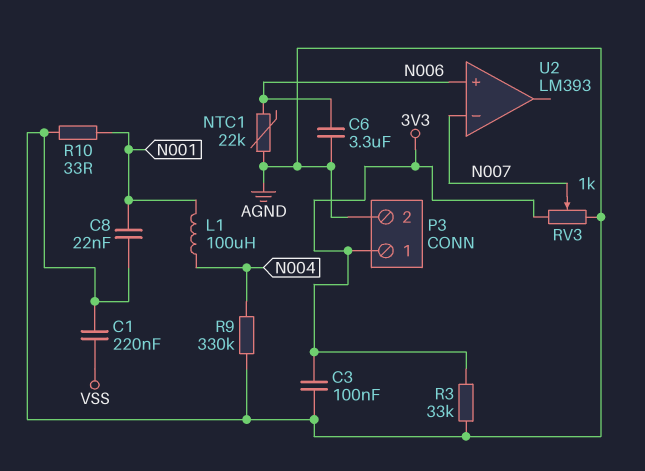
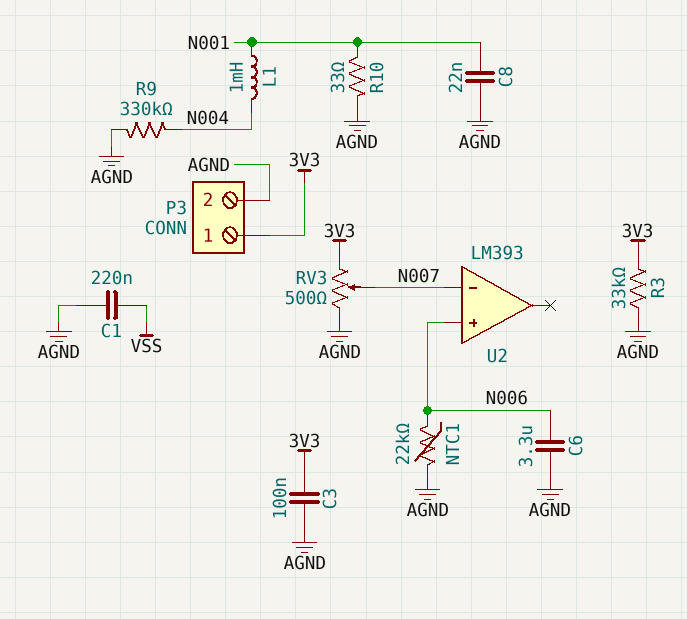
L1: 100uH (N001, N004) -> 1mH (N001, N004)
RV3: 1k (3V3, AGND, wiper N007) -> 500 (3V3, AGND, wiper N007)

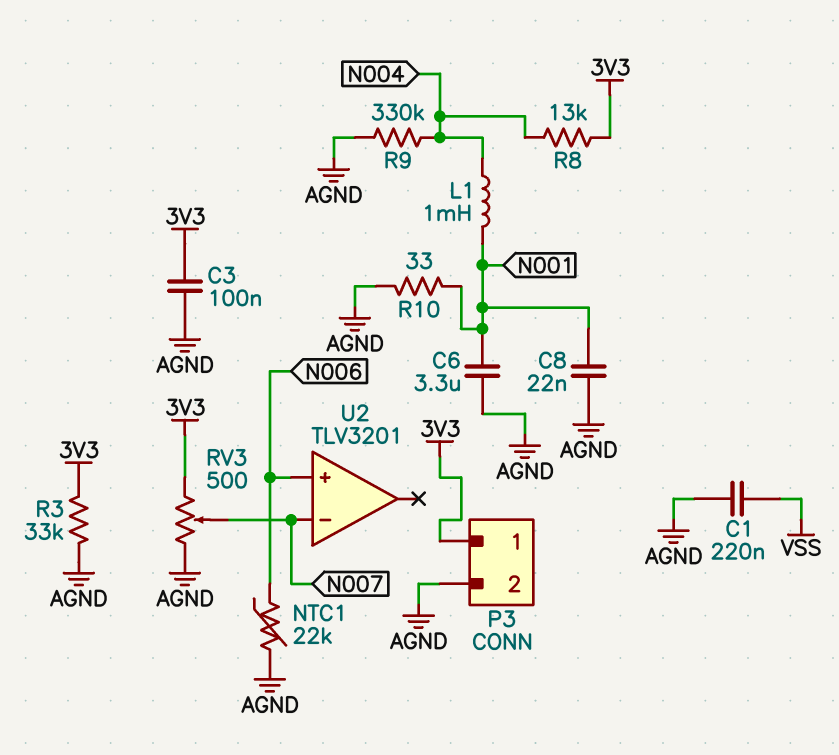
C6: 3.3uF (AGND, N006) -> 3.3uF (AGND, N001)
R8: none -> 13k (3V3, N004)
U2: LM393 -> TLV3201

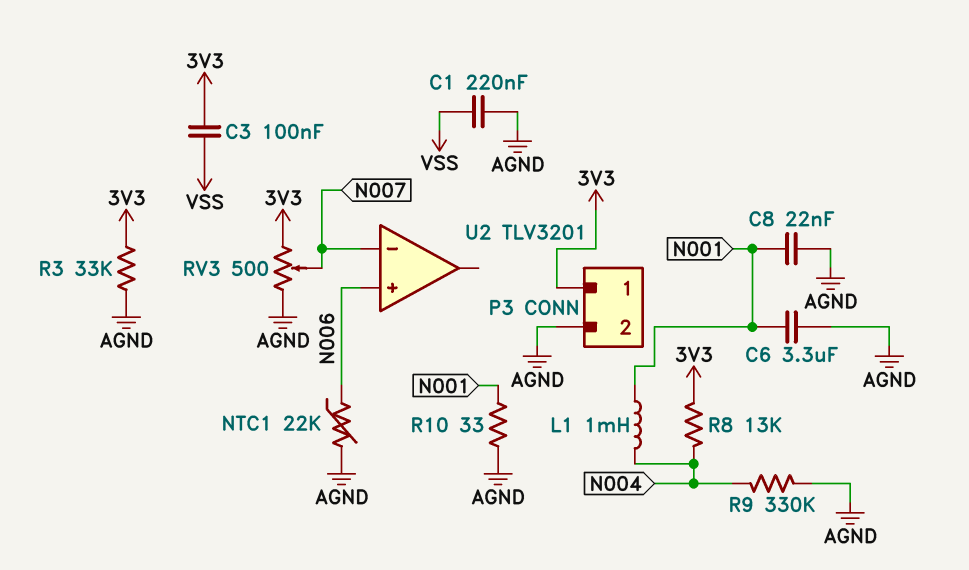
C3: 100nF (3V3, AGND) -> 100nF (3V3, VSS)

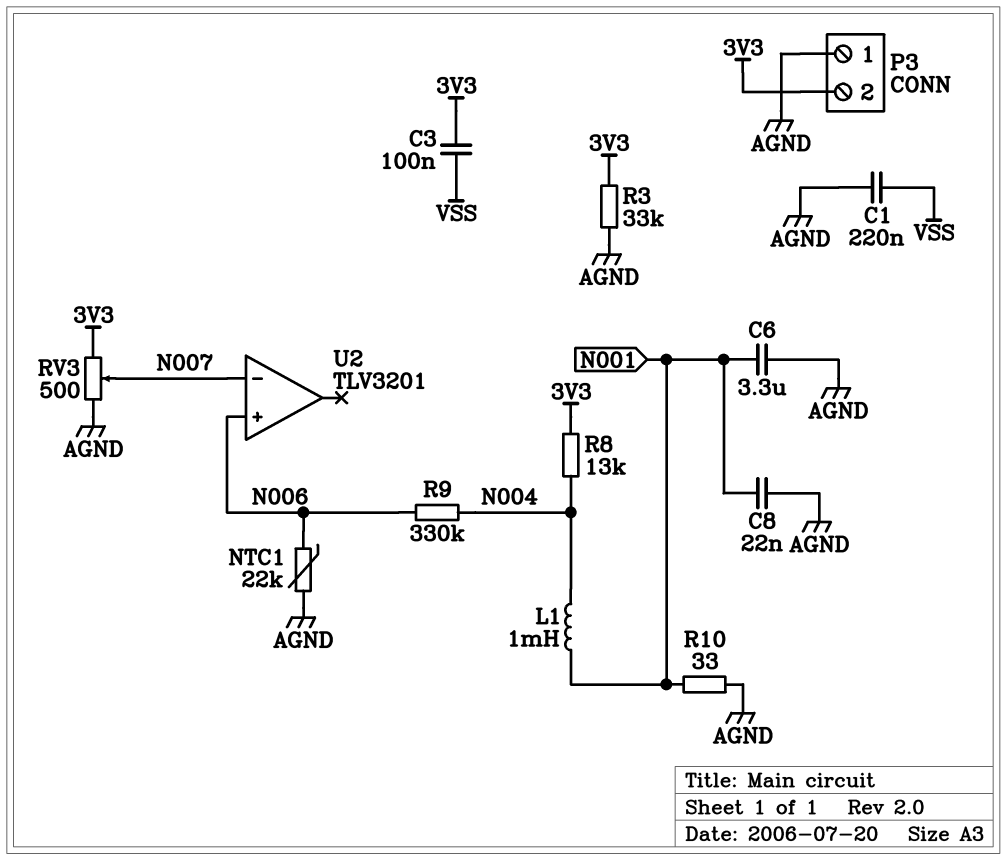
P3 pin 1: 3V3 -> AGND
P3 pin 2: AGND -> 3V3
R9: 330k (AGND, N004) -> 330k (N004, N006)

